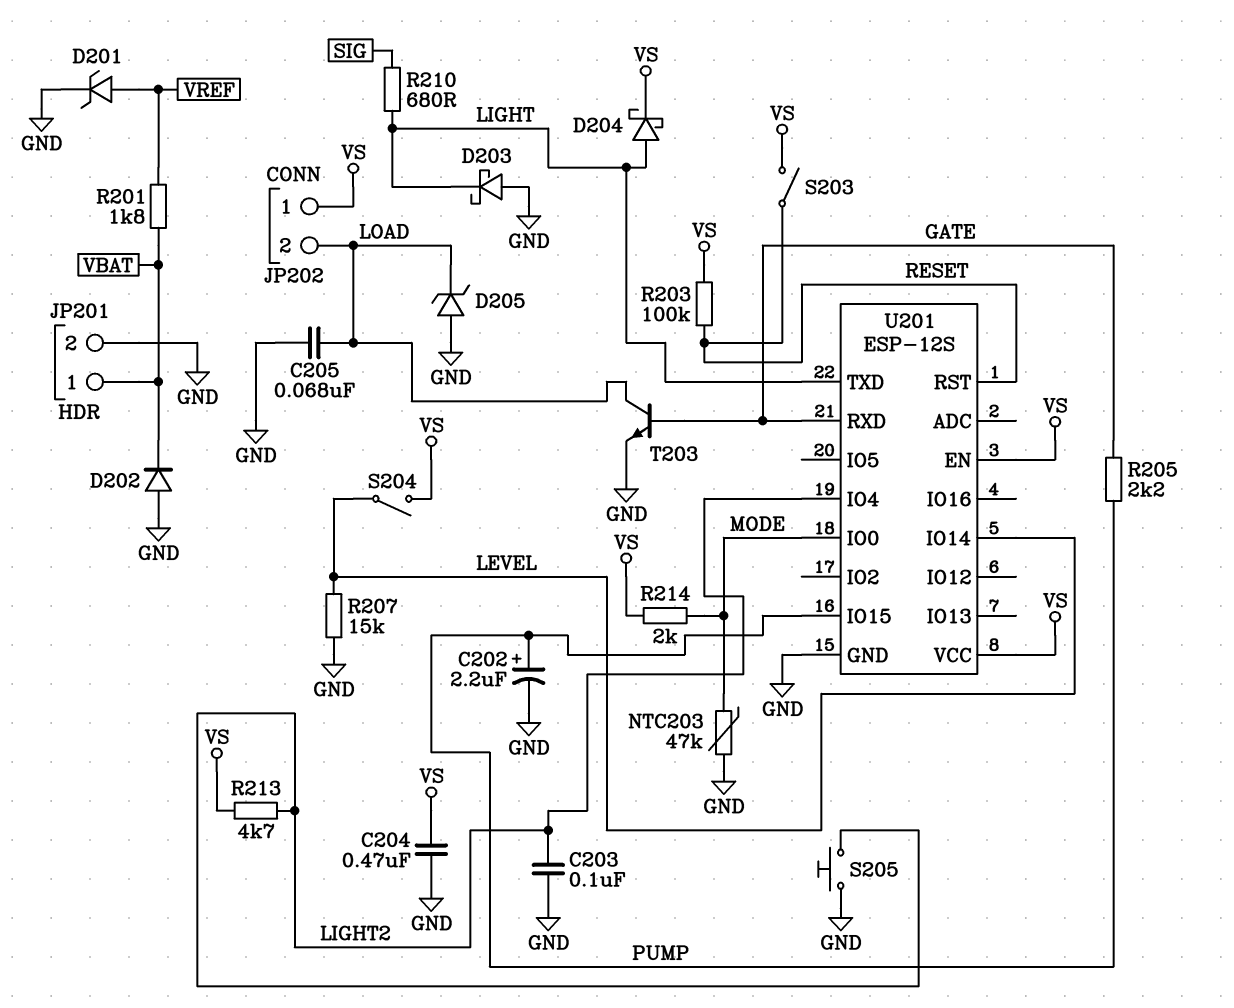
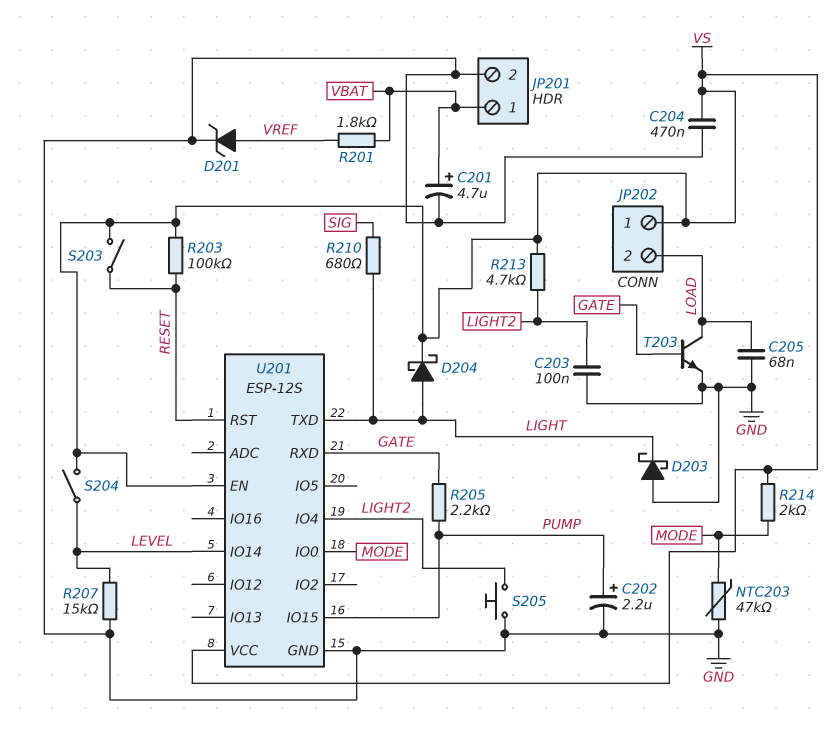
C201: none -> 4.7uF (plus VBAT, minus GND)
D202: diode (A GND, K VBAT) -> none
D205: zener (A GND, K LOAD) -> none

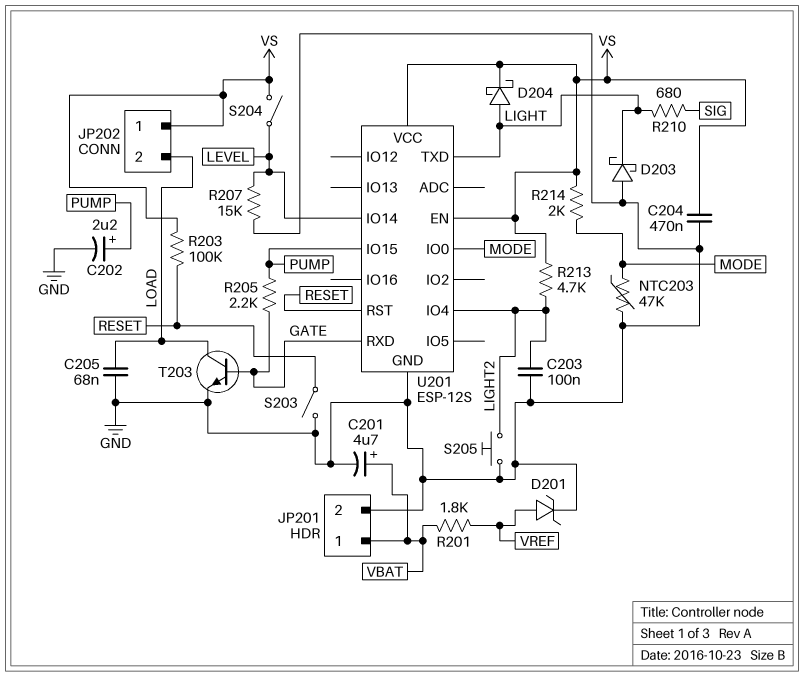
S203: switch (RESET, VS) -> switch (GND, RESET)

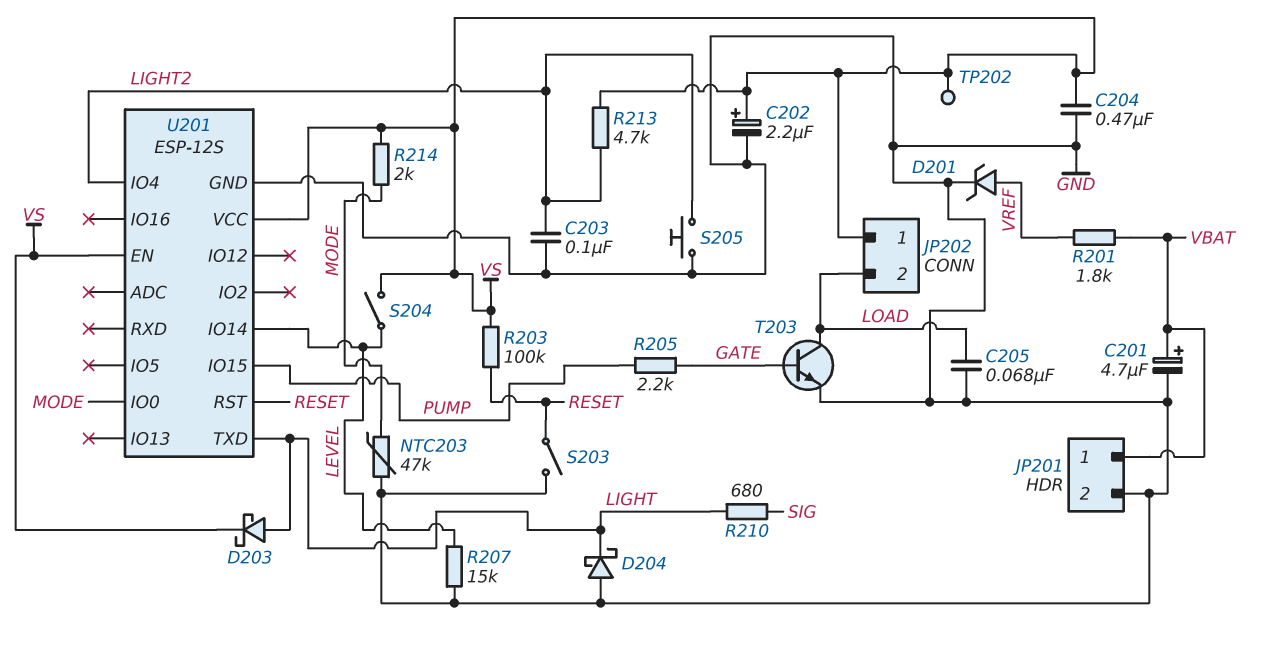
C202: 2.2uF (plus PUMP, minus GND) -> 2.2uF (plus VS, minus GND)
D203: schottky (A GND, K LIGHT) -> schottky (A LIGHT, K VS)
D204: schottky (A LIGHT, K VS) -> schottky (A GND, K LIGHT)
TP202: none -> test point (VS)
U201 pin RXD: GATE -> none

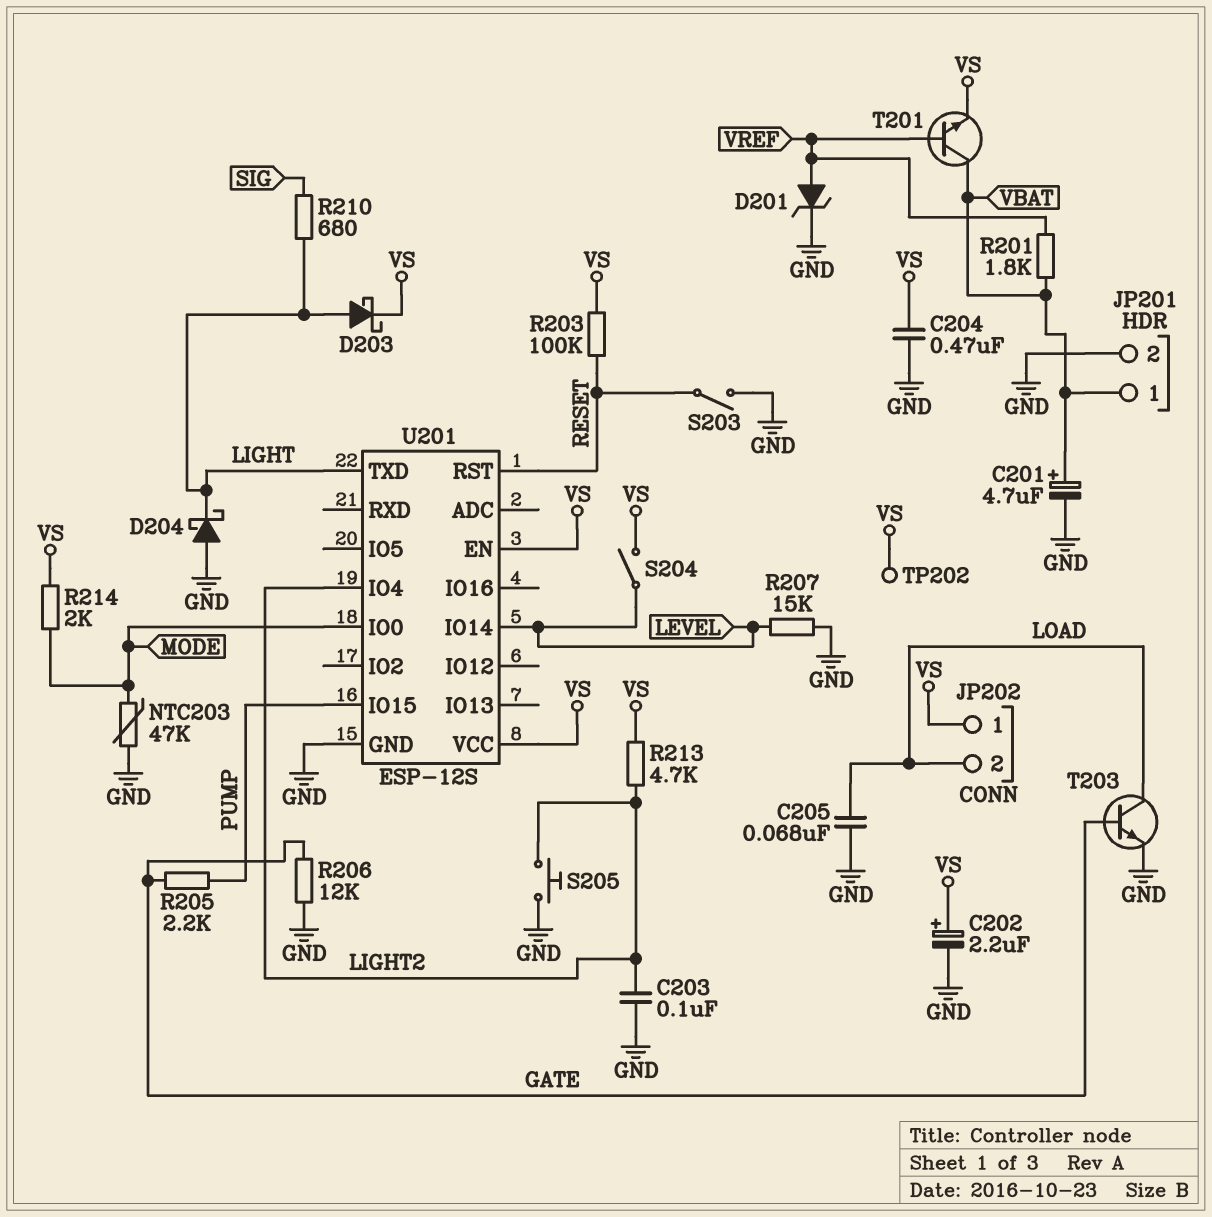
R206: none -> 12k (GATE, GND)
T201: none -> NPN (B VREF, C VBAT, E VS)

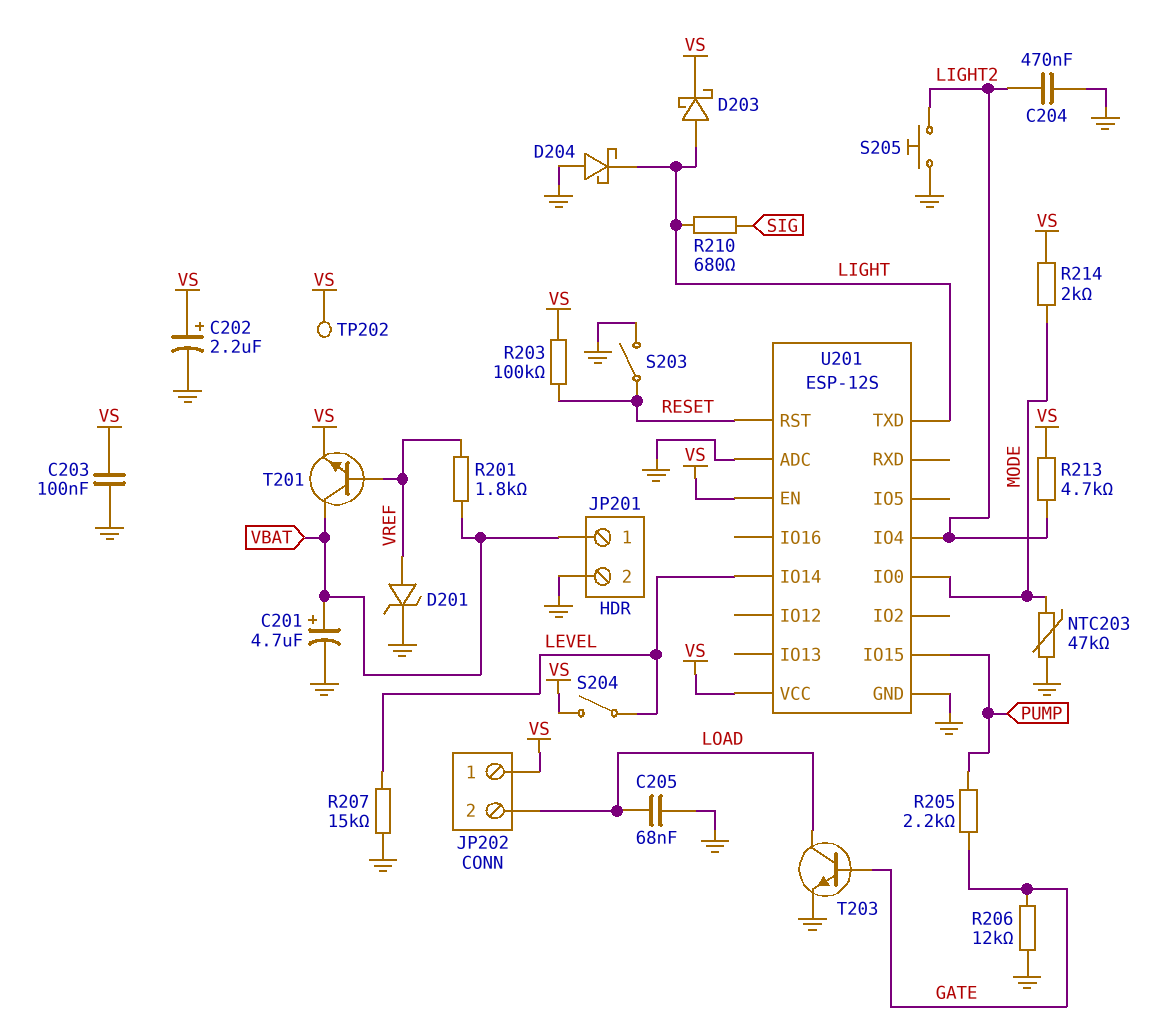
C203: 100nF (GND, LIGHT2) -> 100nF (GND, VS)
C204: 470nF (GND, VS) -> 470nF (GND, LIGHT2)
U201 pin ADC: none -> GND

